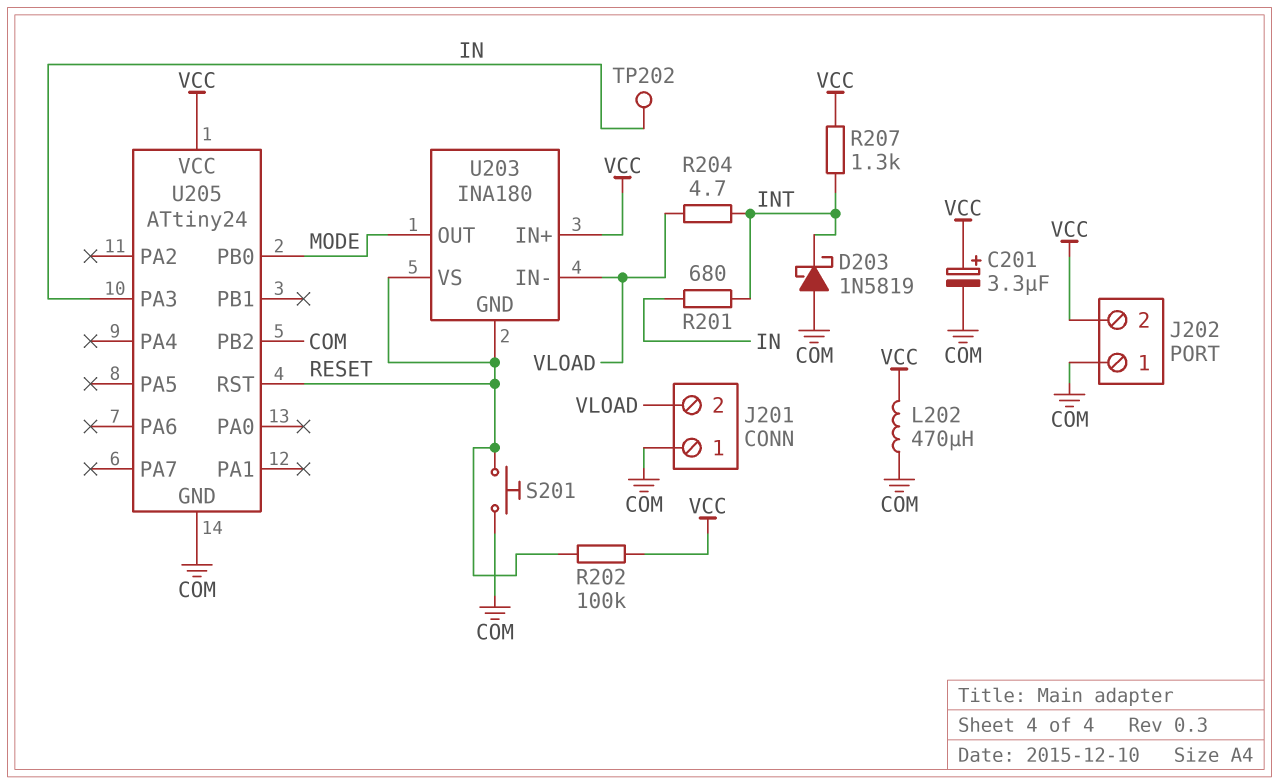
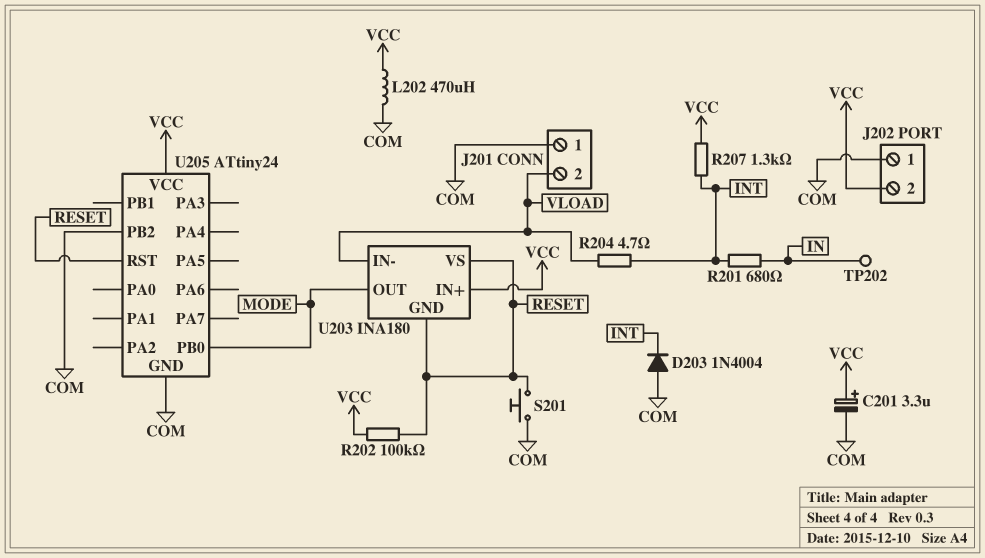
D203: schottky 1N5819 (A COM, K INT) -> diode 1N4004 (A COM, K INT)
U205 pin PA3: IN -> none

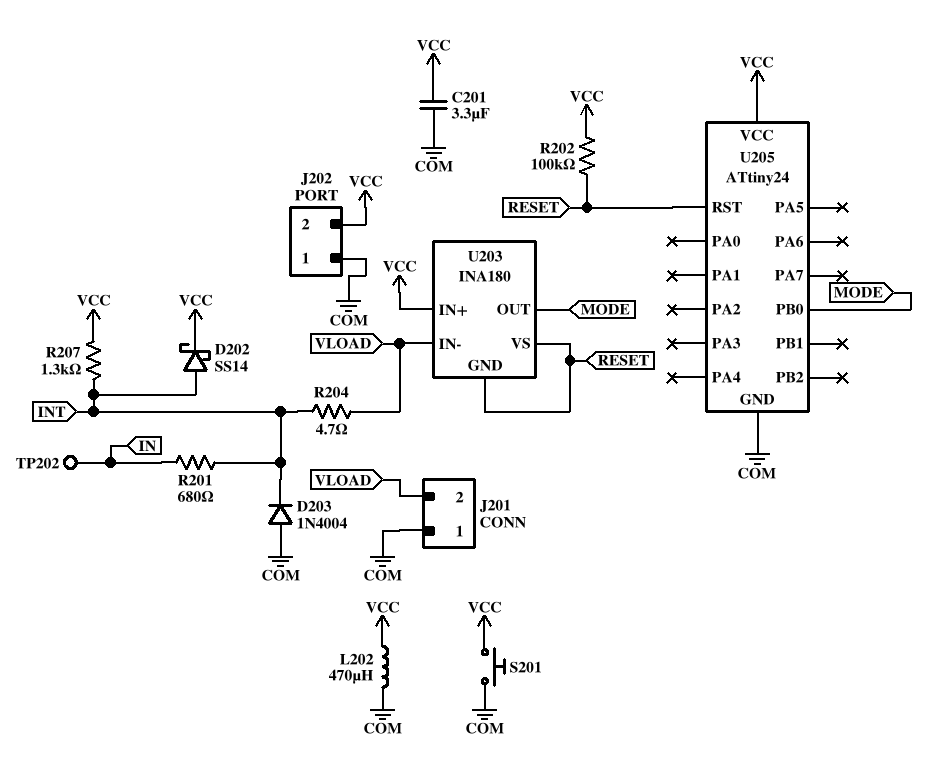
C201: 3.3uF (plus VCC, minus COM) -> 3.3uF (COM, VCC)
D202: none -> schottky SS14 (A INT, K VCC)
S201: button (COM, RESET) -> button (COM, VCC)
U205 pin PB2: COM -> none

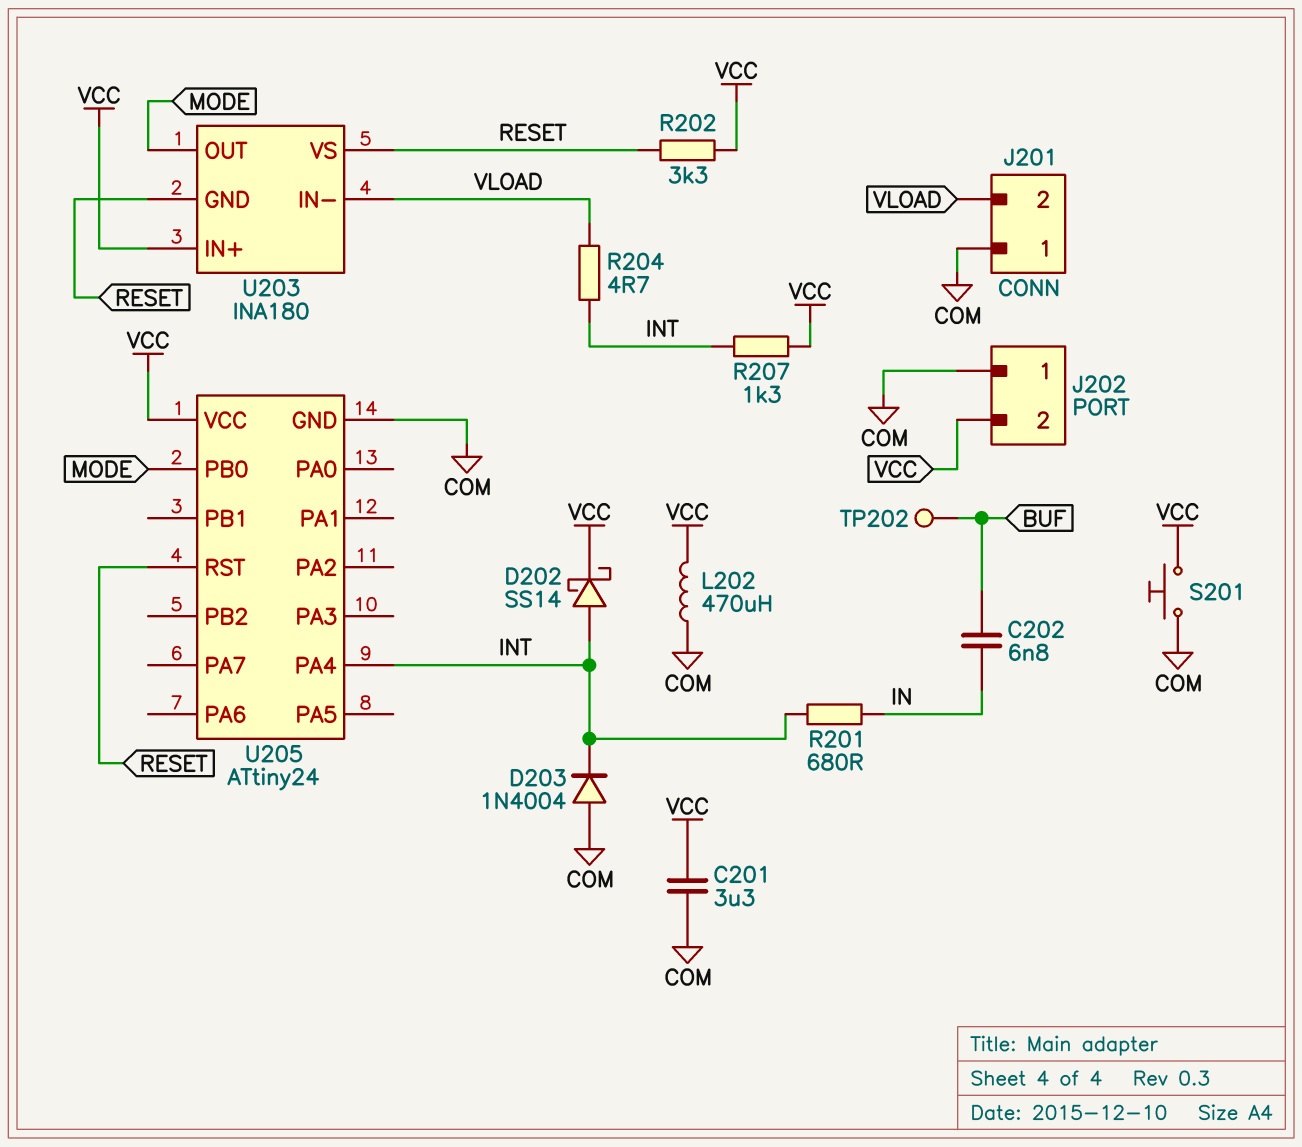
C202: none -> 6.8nF (BUF, IN)
R202: 100k (RESET, VCC) -> 3.3k (RESET, VCC)
TP202: test point (IN) -> test point (BUF)
U205 pin PA4: none -> INT

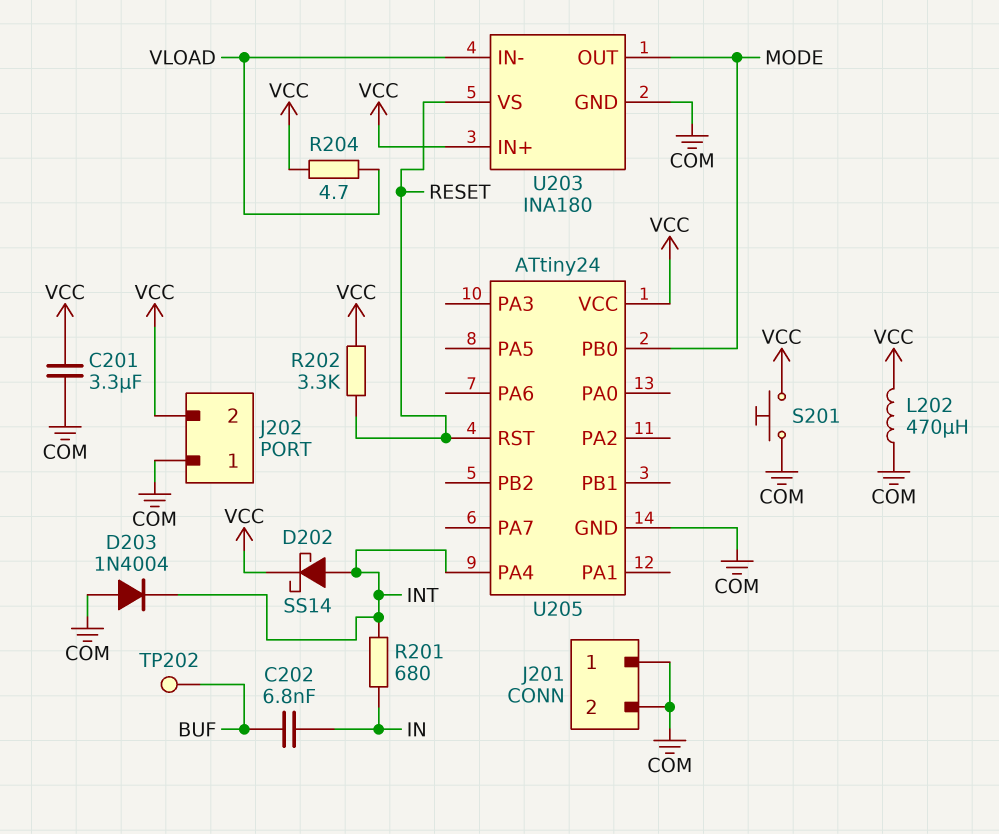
J201 pin 2: VLOAD -> COM
R204: 4.7 (INT, VLOAD) -> 4.7 (VCC, VLOAD)
R207: 1.3k (INT, VCC) -> none
U203 pin GND: RESET -> COM

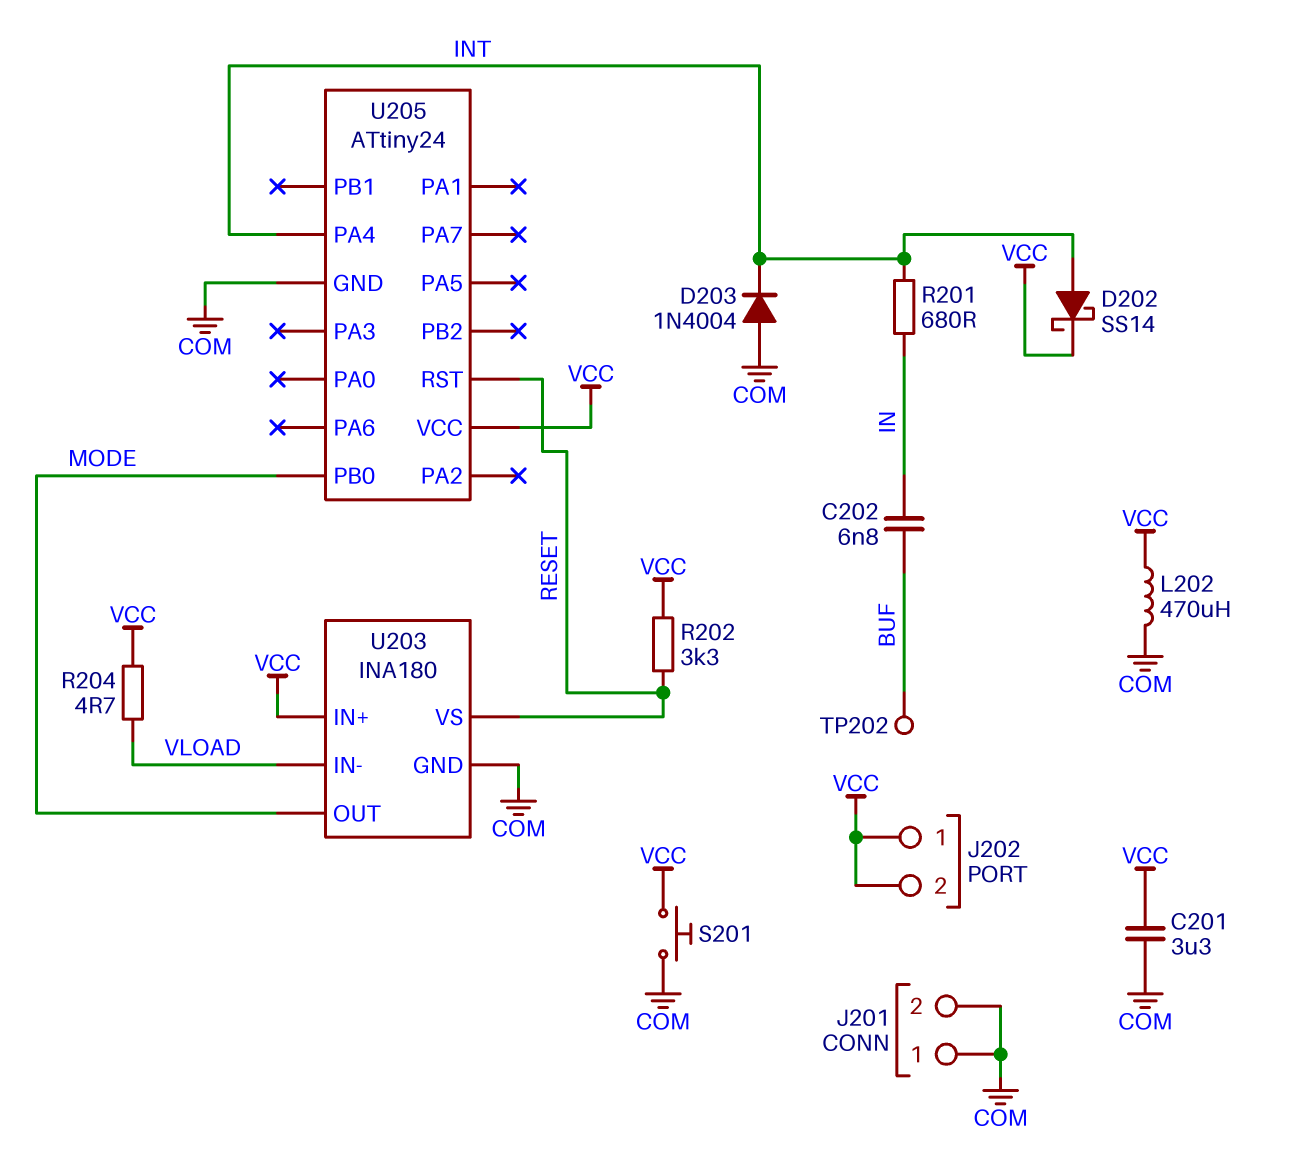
J202 pin 1: COM -> VCC

